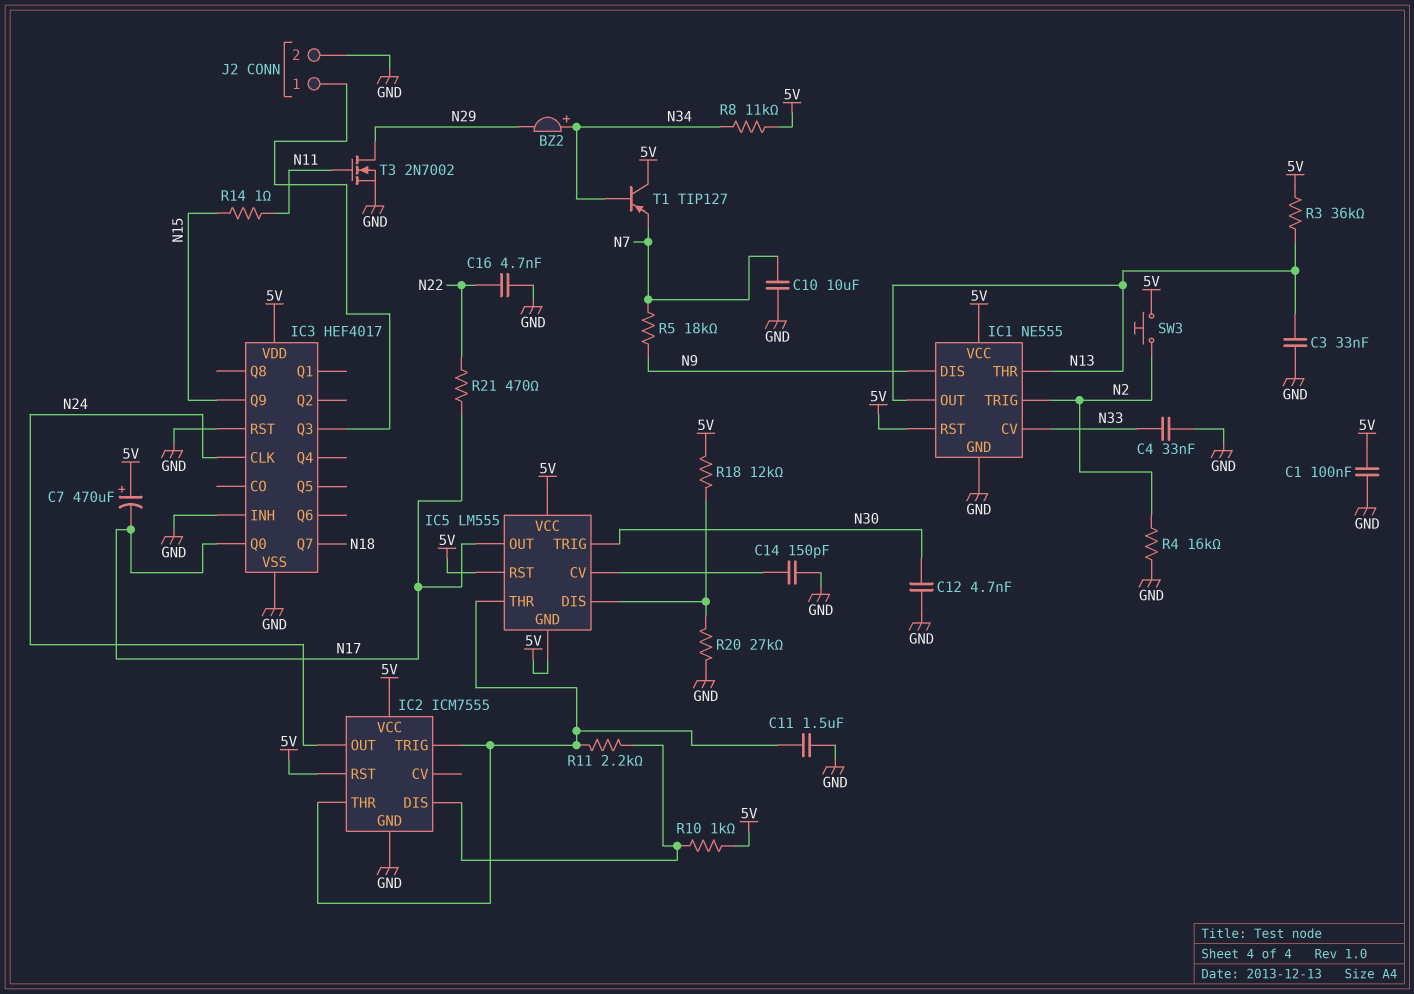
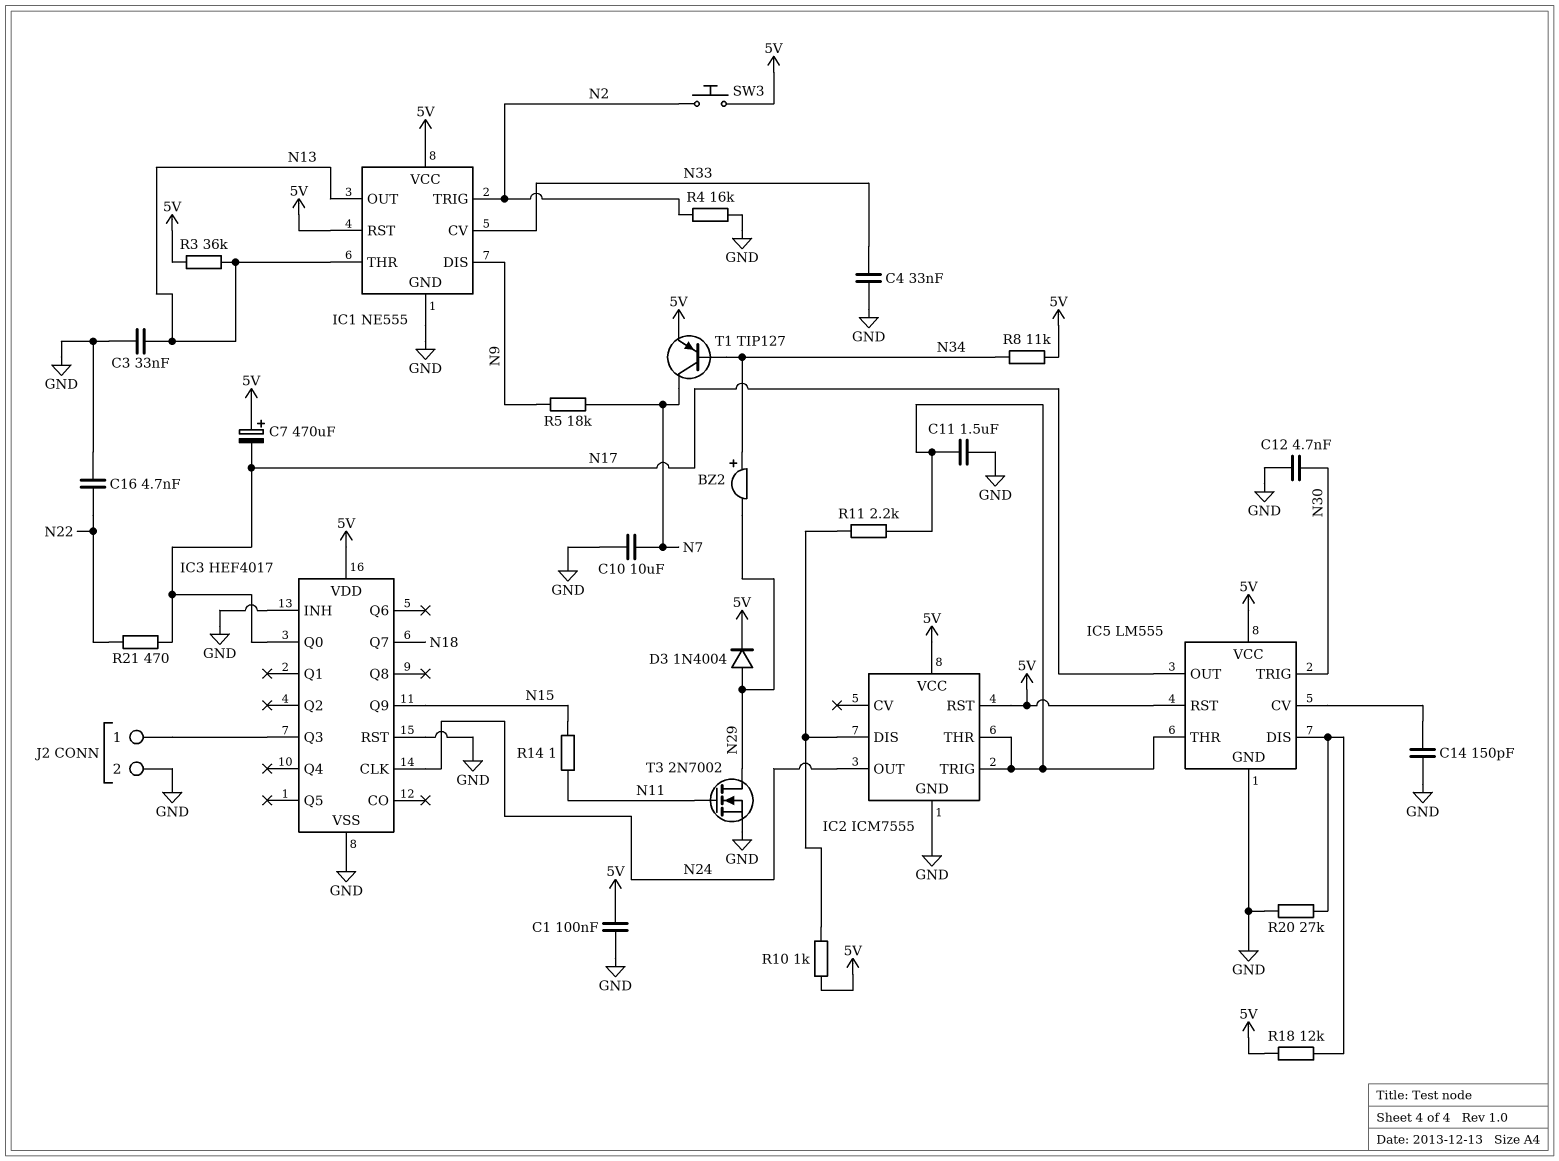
D3: none -> diode 1N4004 (A N29, K 5V)
IC5 pin GND: 5V -> GND
T1: PNP TIP127 (B N34, C 5V, E N7) -> PNP TIP127 (B N34, C N7, E 5V)

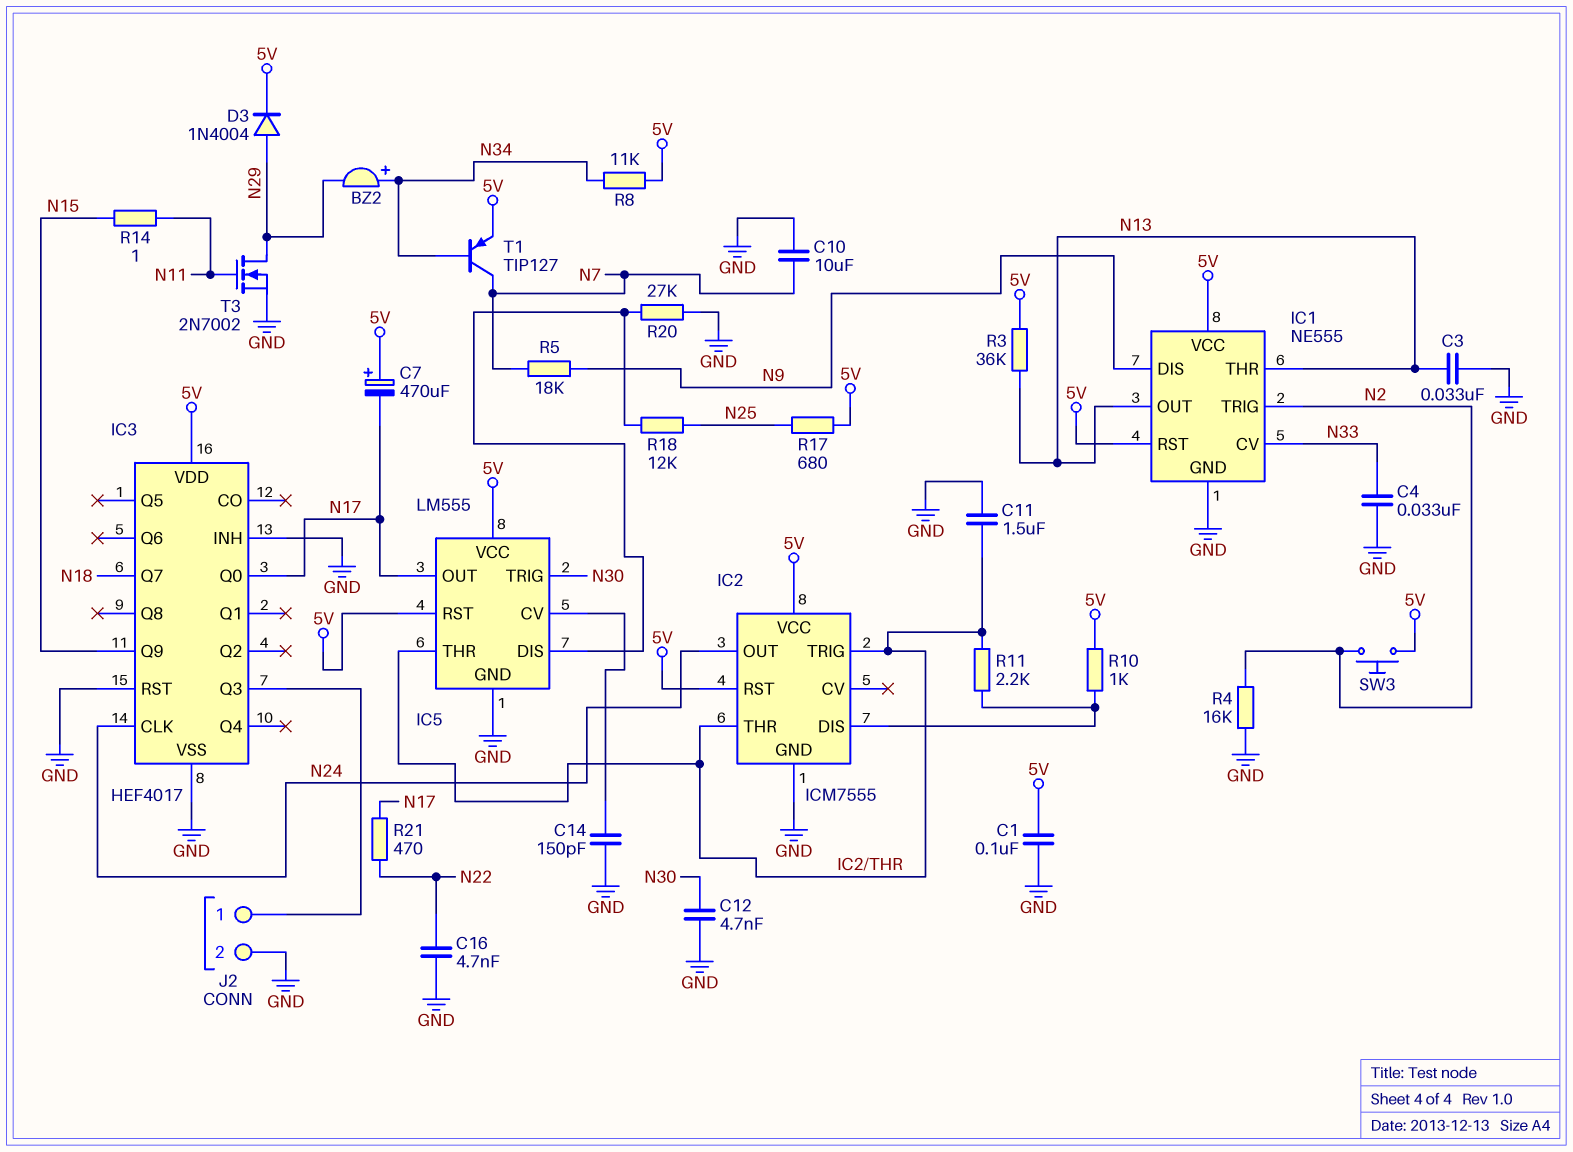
R17: none -> 680 (5V, N25)
R18: 12k (5V, IC5/DIS) -> 12k (IC5/DIS, N25)

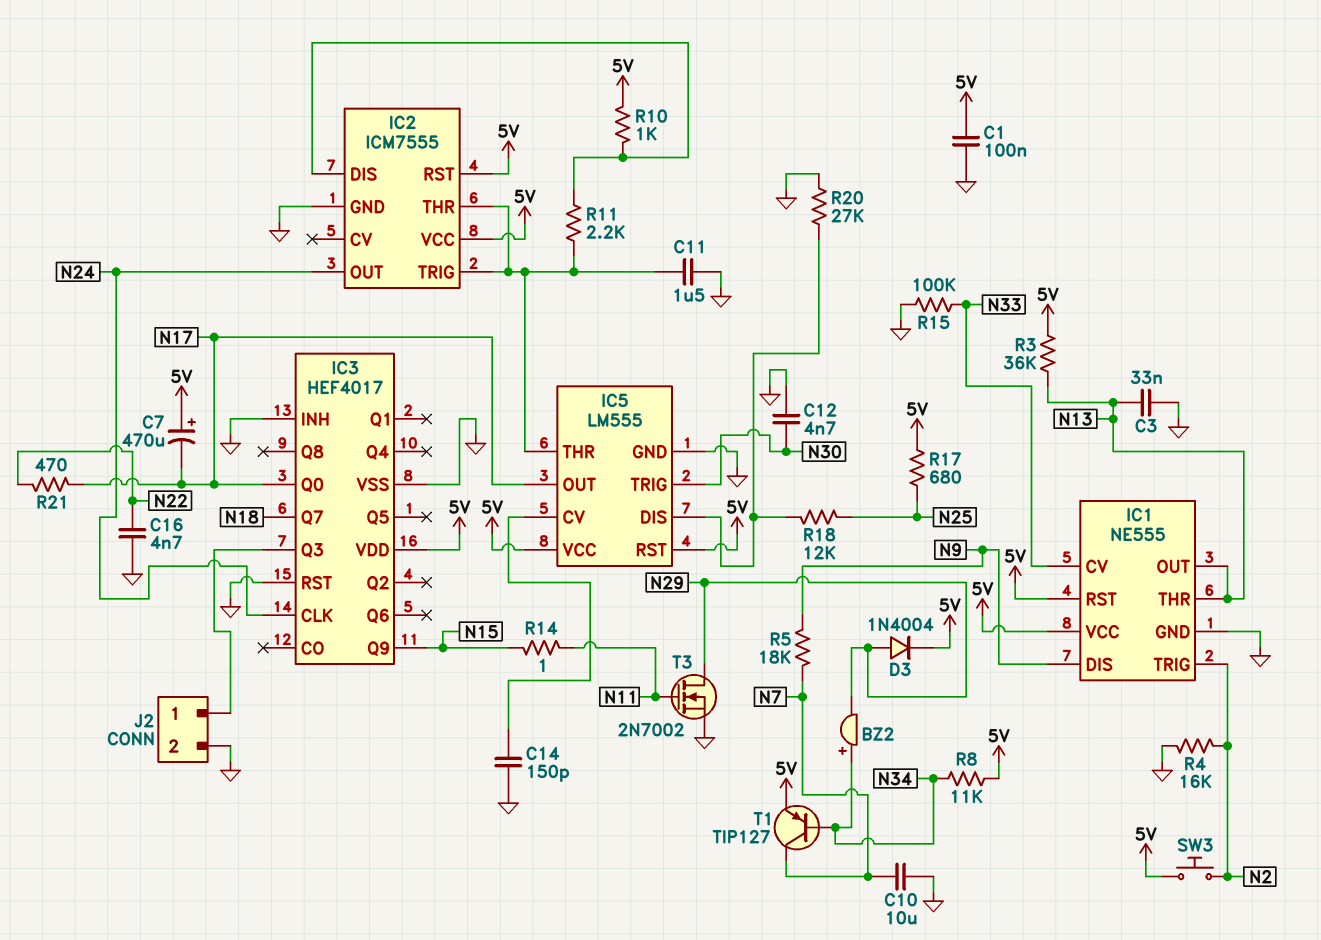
C4: 33nF (GND, N33) -> none
R15: none -> 100k (GND, N33)

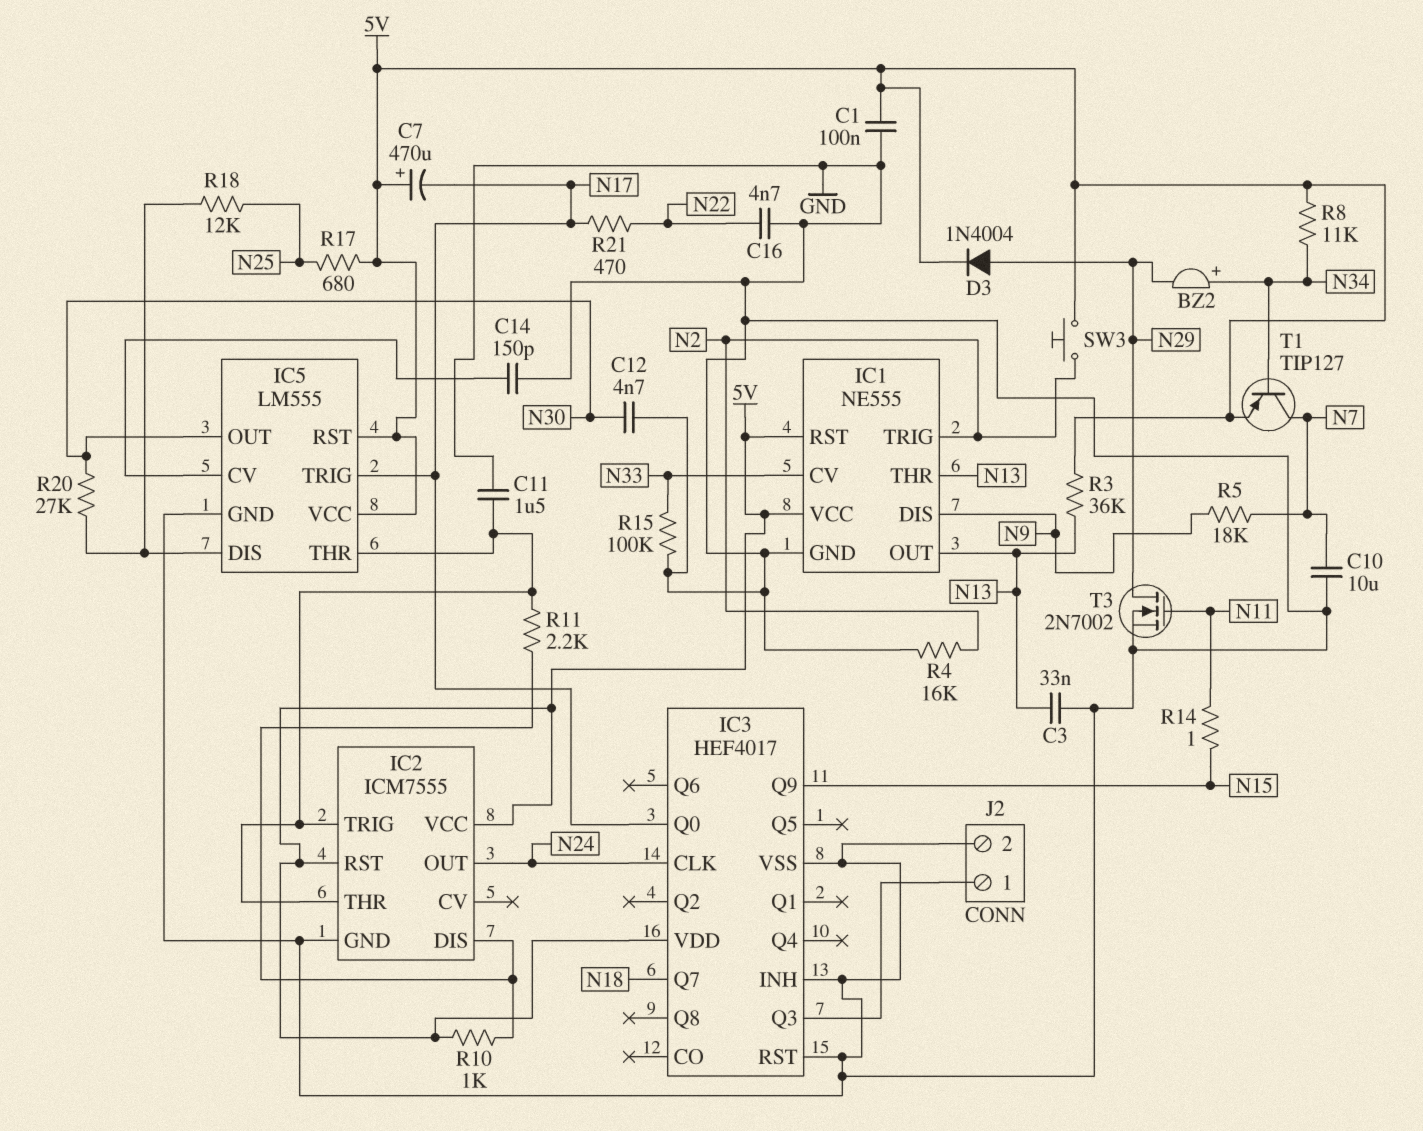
IC5 pin OUT: N17 -> N30
IC5 pin TRIG: N30 -> N17
R20: 27k (GND, IC5/DIS) -> 27k (IC5/DIS, N30)

